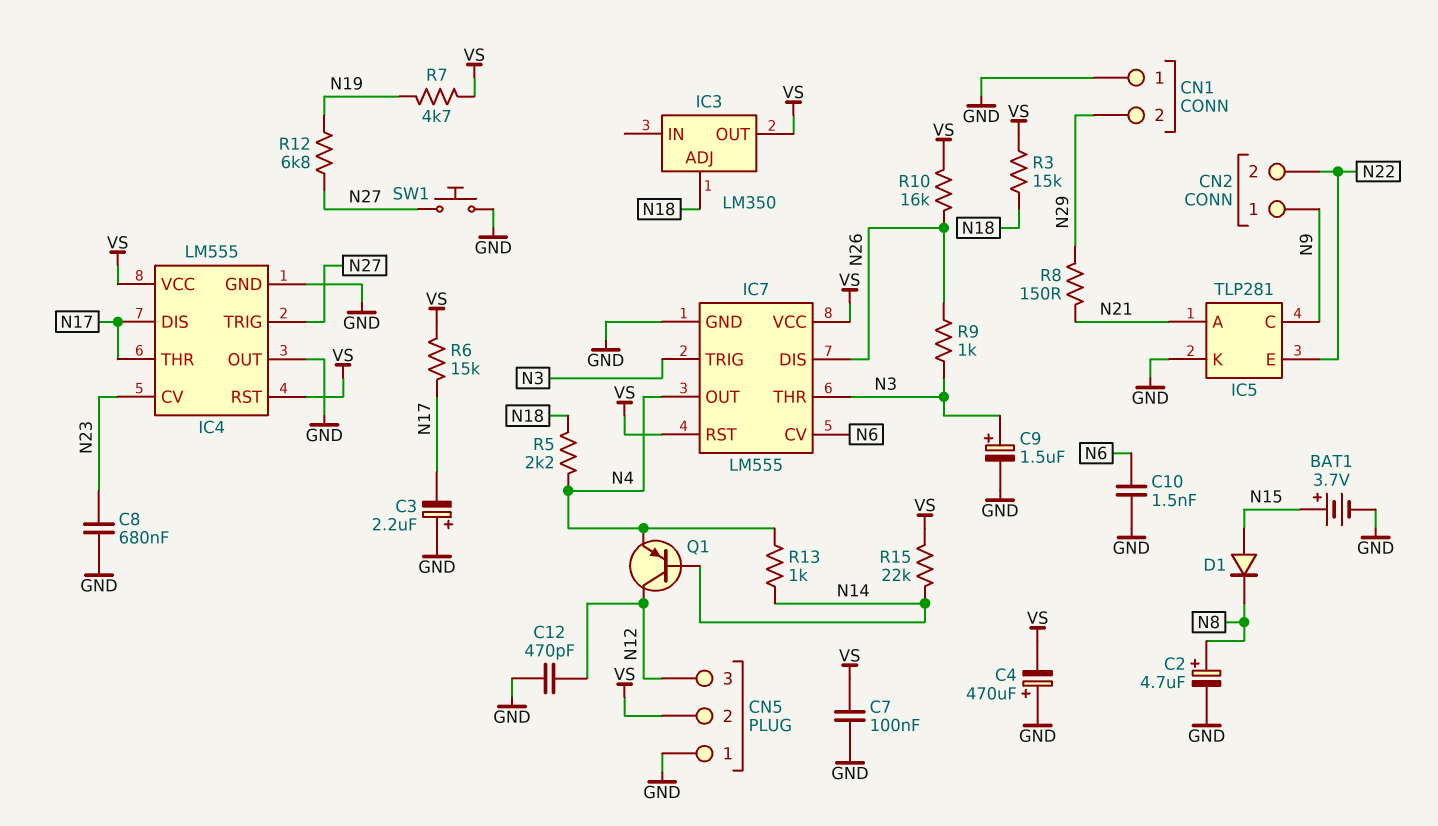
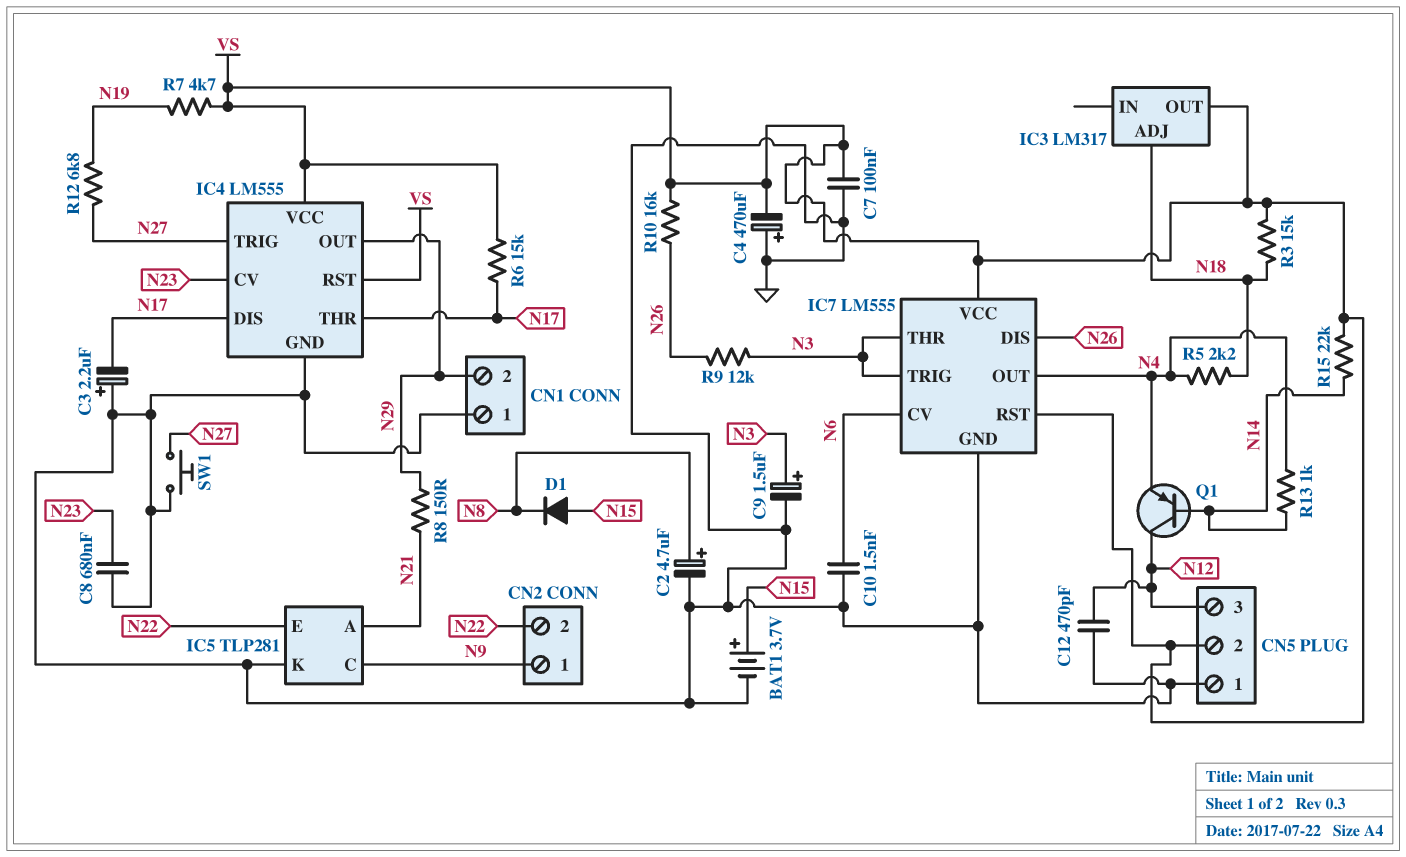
IC3: LM350 -> LM317
IC4 pin OUT: GND -> N29
R9: 1k (N3, N26) -> 12k (N3, N26)

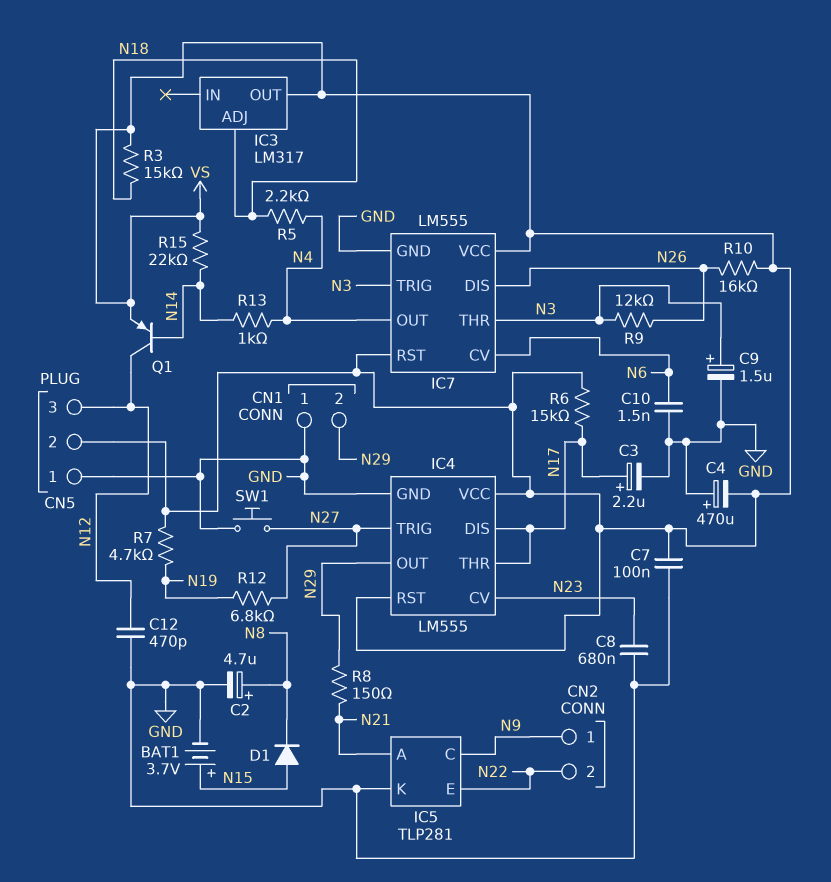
C3: 2.2uF (plus GND, minus N17) -> 2.2uF (plus N17, minus GND)
Q1: PNP (B N14, C N12, E N4) -> PNP (B N14, C N12, E VS)

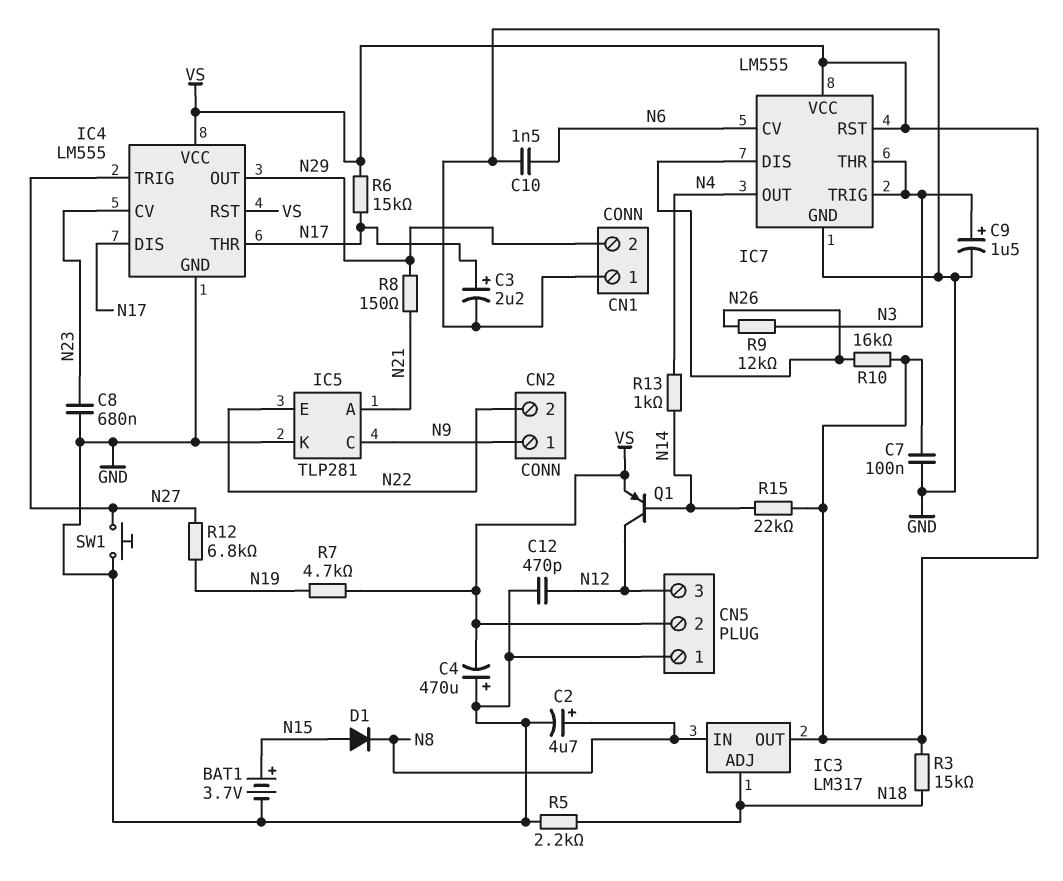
IC3 pin IN: none -> N8
R5: 2.2k (N4, N18) -> 2.2k (GND, N18)

